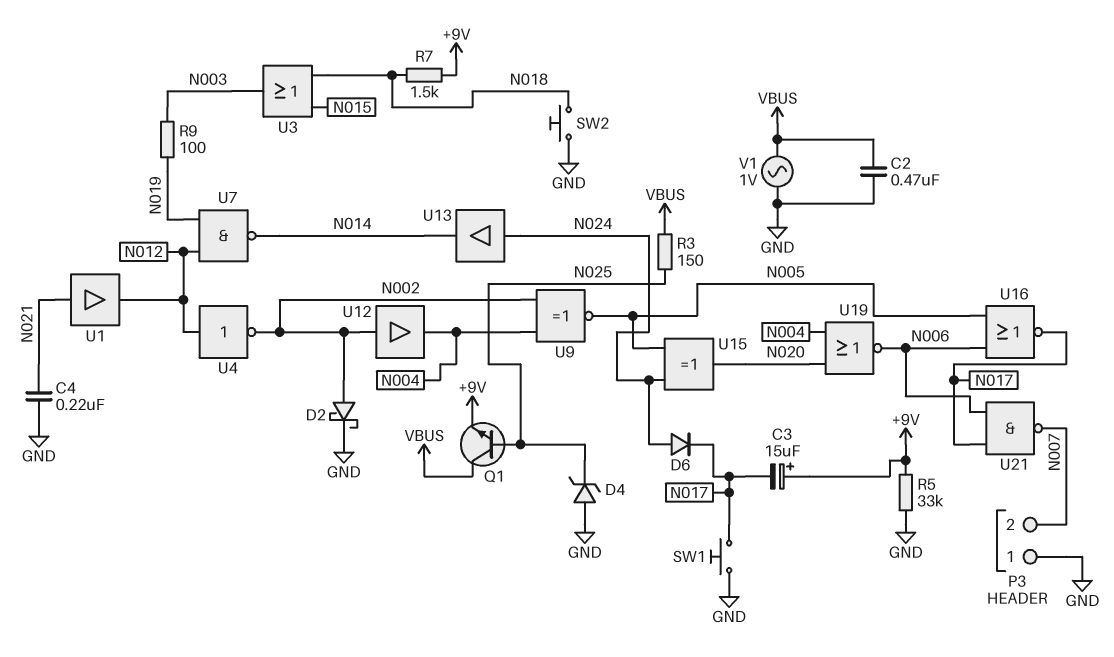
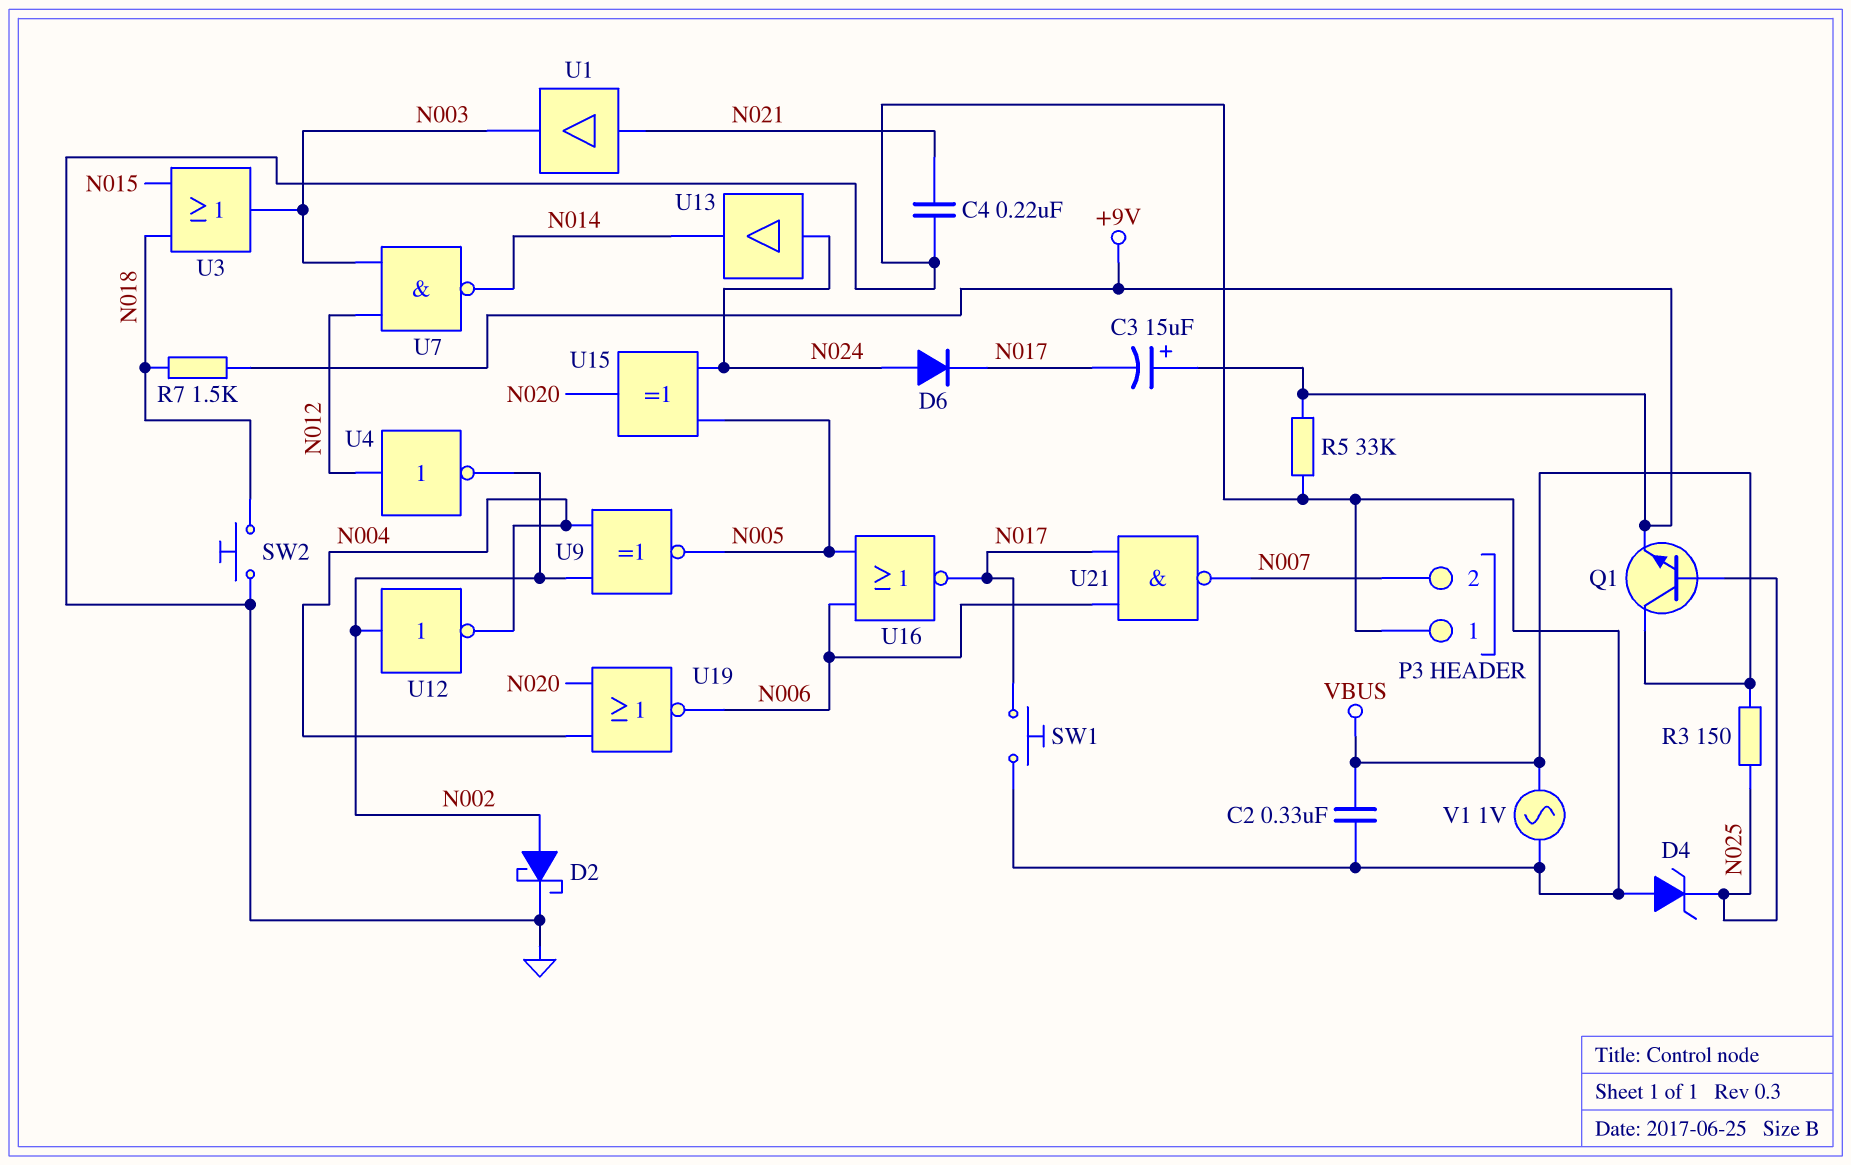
C2: 470nF (GND, VBUS) -> 330nF (GND, VBUS)
R9: 100 (N003, N019) -> none
U1: buffer (in N021, out N012) -> buffer (in N021, out N003)
U7: NAND (in N012, in N019, out N014) -> NAND (in N003, in N012, out N014)
U12: buffer (in N002, out N004) -> NOT (in N002, out N004)

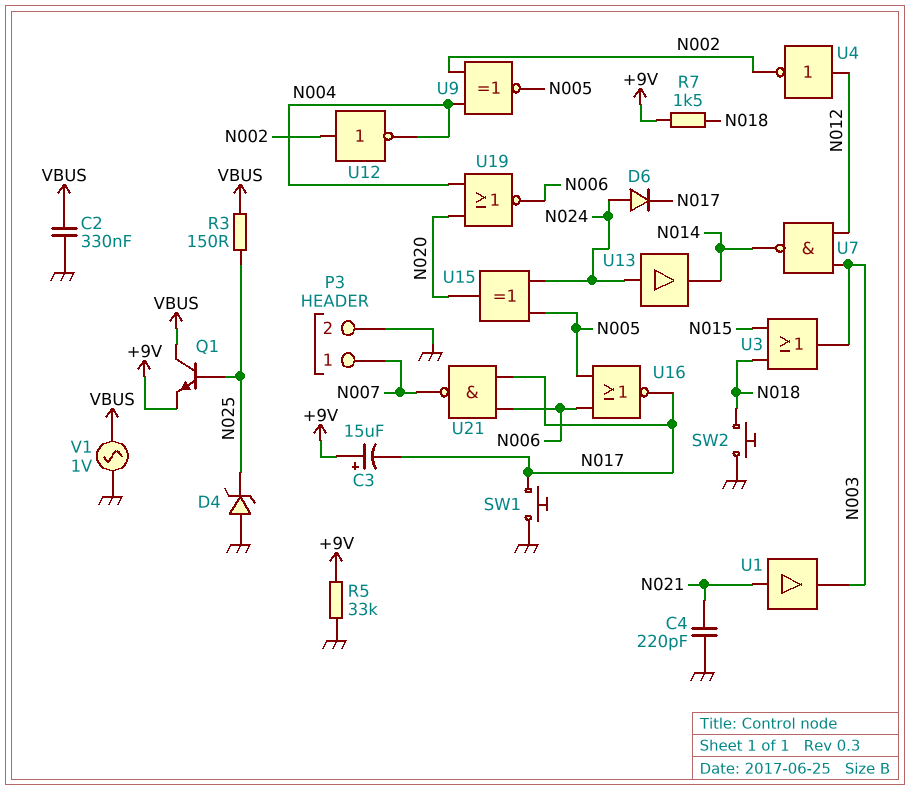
C4: 220nF (GND, N021) -> 220pF (GND, N021)
D2: schottky (A N002, K GND) -> none
P3 pin 1: GND -> N007
P3 pin 2: N007 -> GND

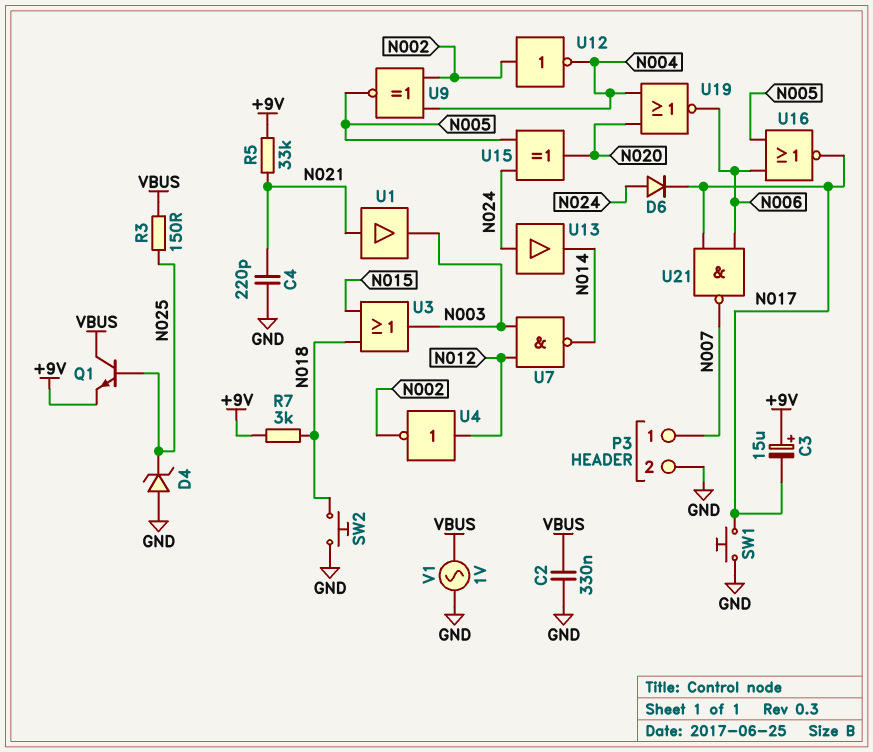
R5: 33k (+9V, GND) -> 33k (+9V, N021)
R7: 1.5k (+9V, N018) -> 3k (+9V, N018)

